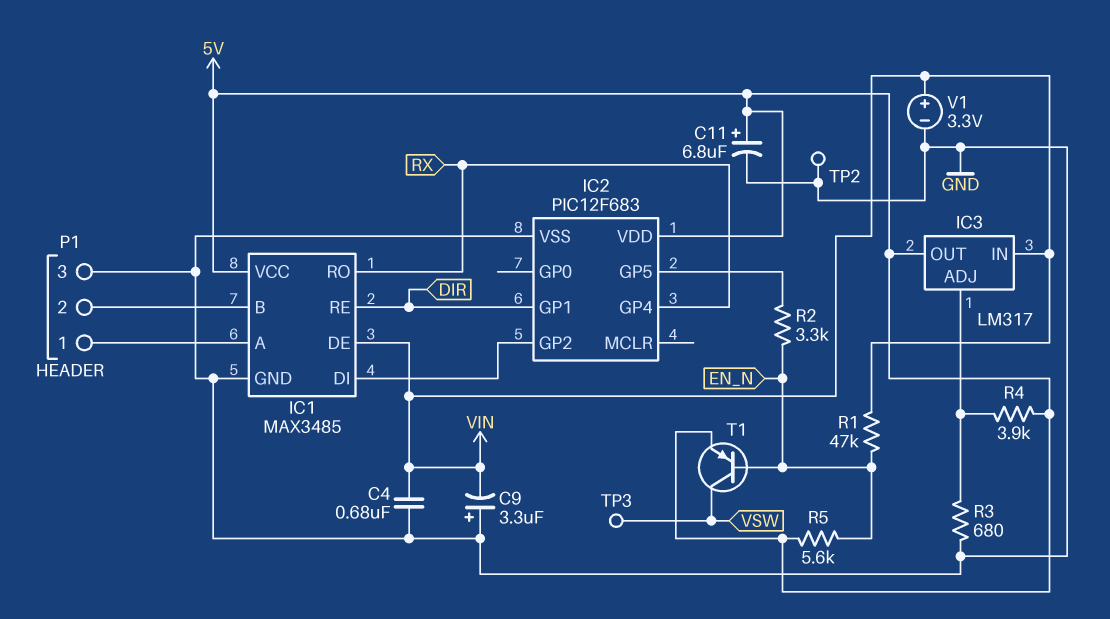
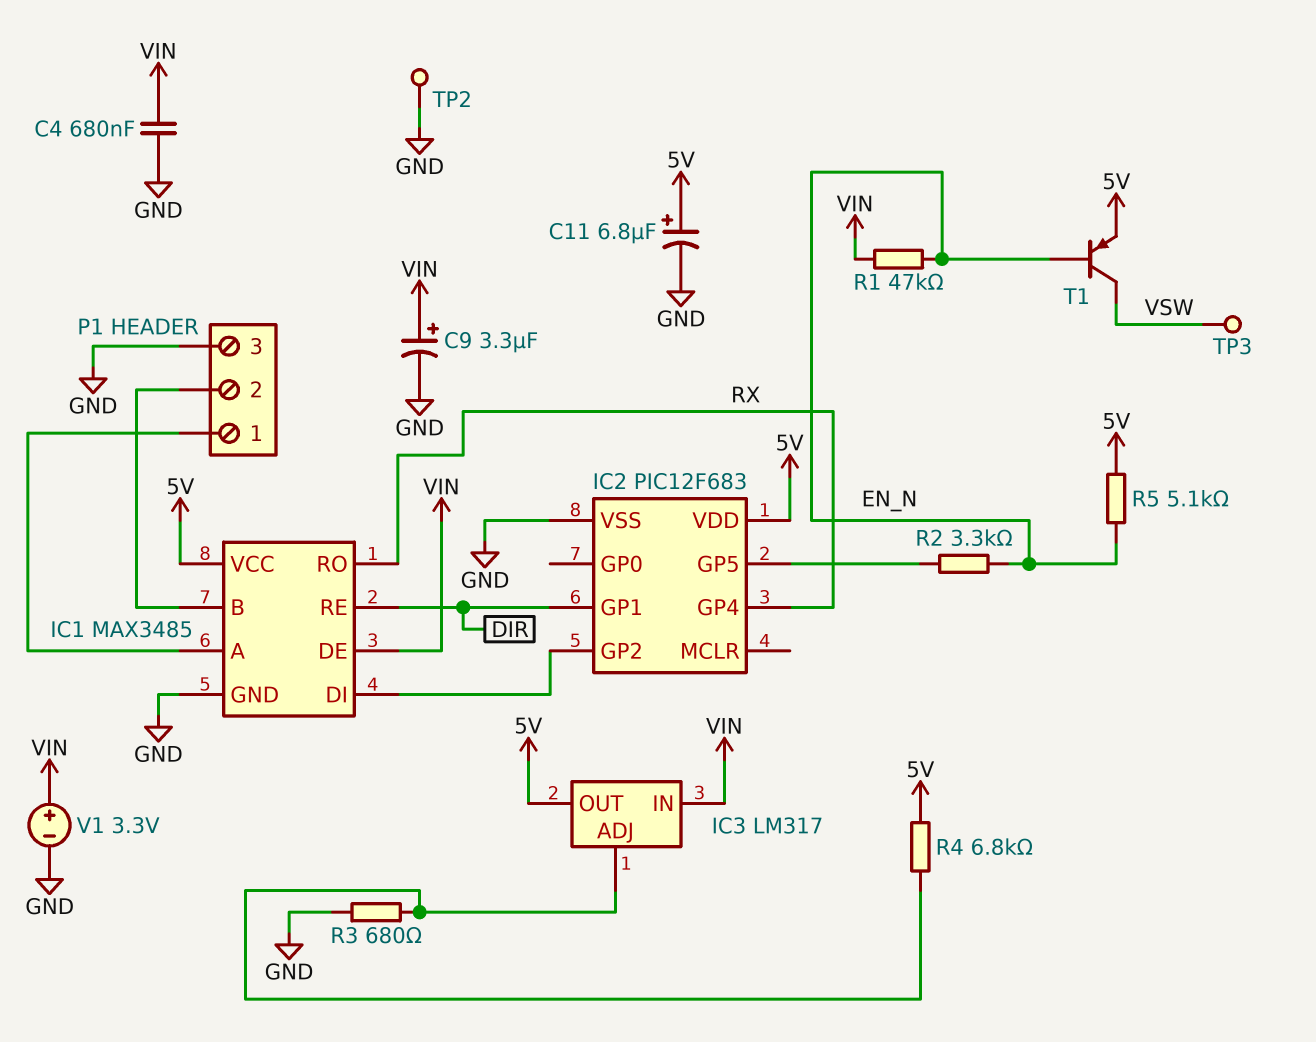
C9: 3.3uF (plus GND, minus VIN) -> 3.3uF (plus VIN, minus GND)
R4: 3.9k (5V, IC3/ADJ) -> 6.8k (5V, IC3/ADJ)
R5: 5.6k (5V, EN_N) -> 5.1k (5V, EN_N)

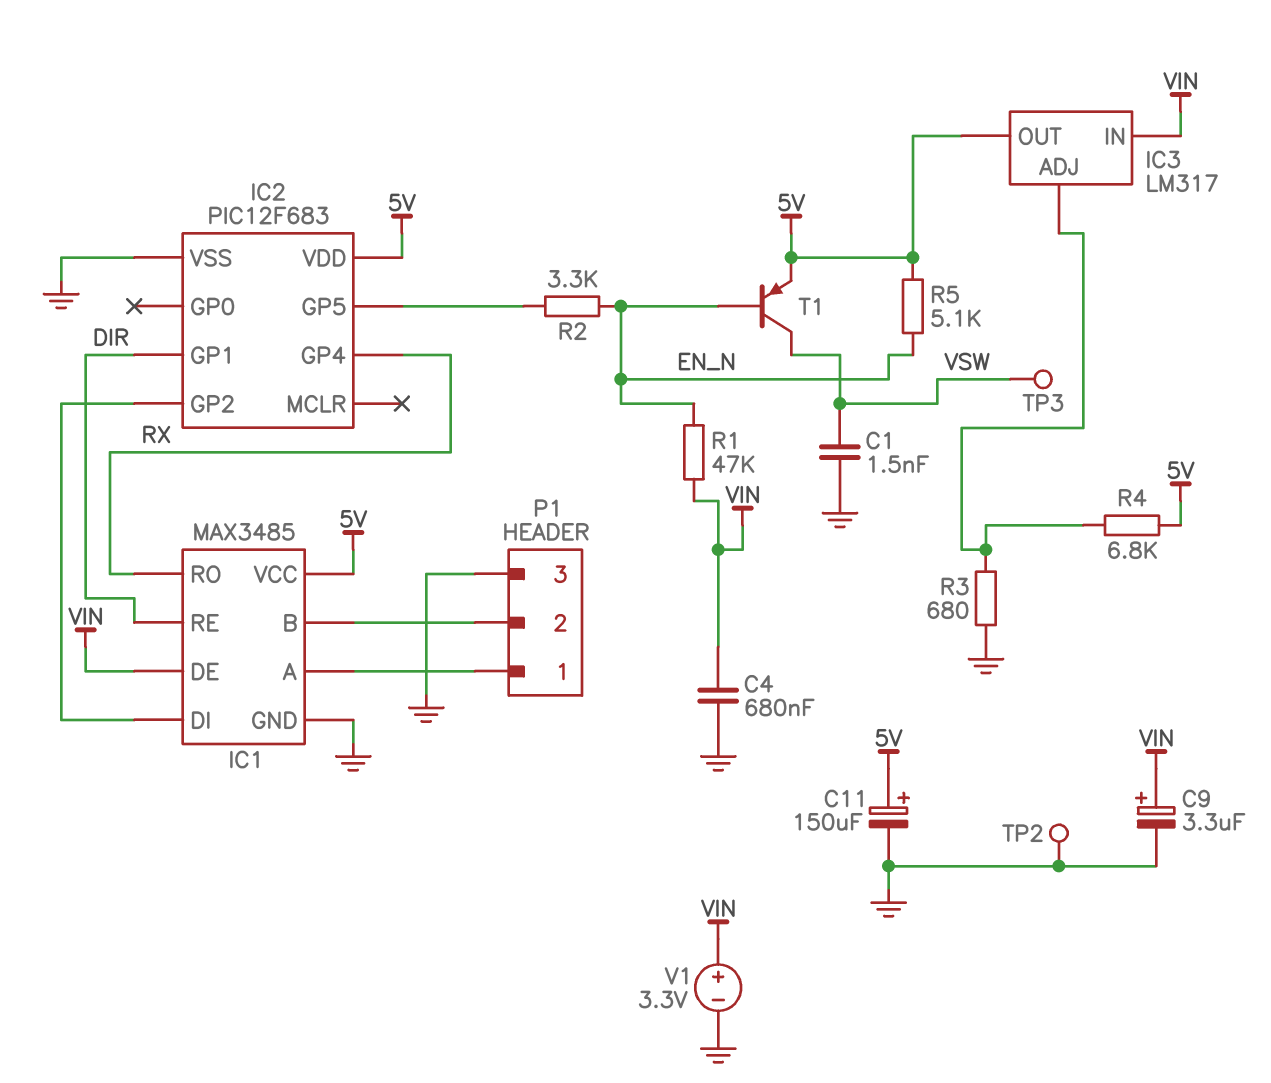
C1: none -> 1.5nF (GND, VSW)
C11: 6.8uF (plus 5V, minus GND) -> 150uF (plus 5V, minus GND)

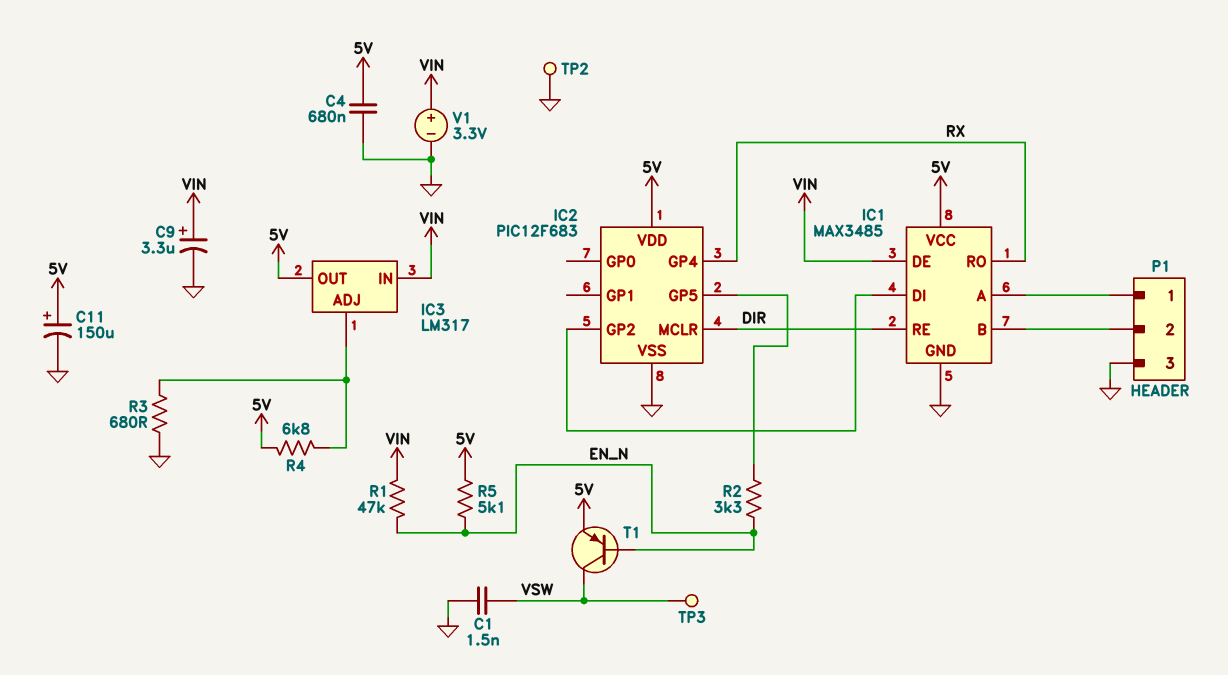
C4: 680nF (GND, VIN) -> 680nF (5V, GND)
IC2 pin GP1: DIR -> none
IC2 pin MCLR: none -> DIR

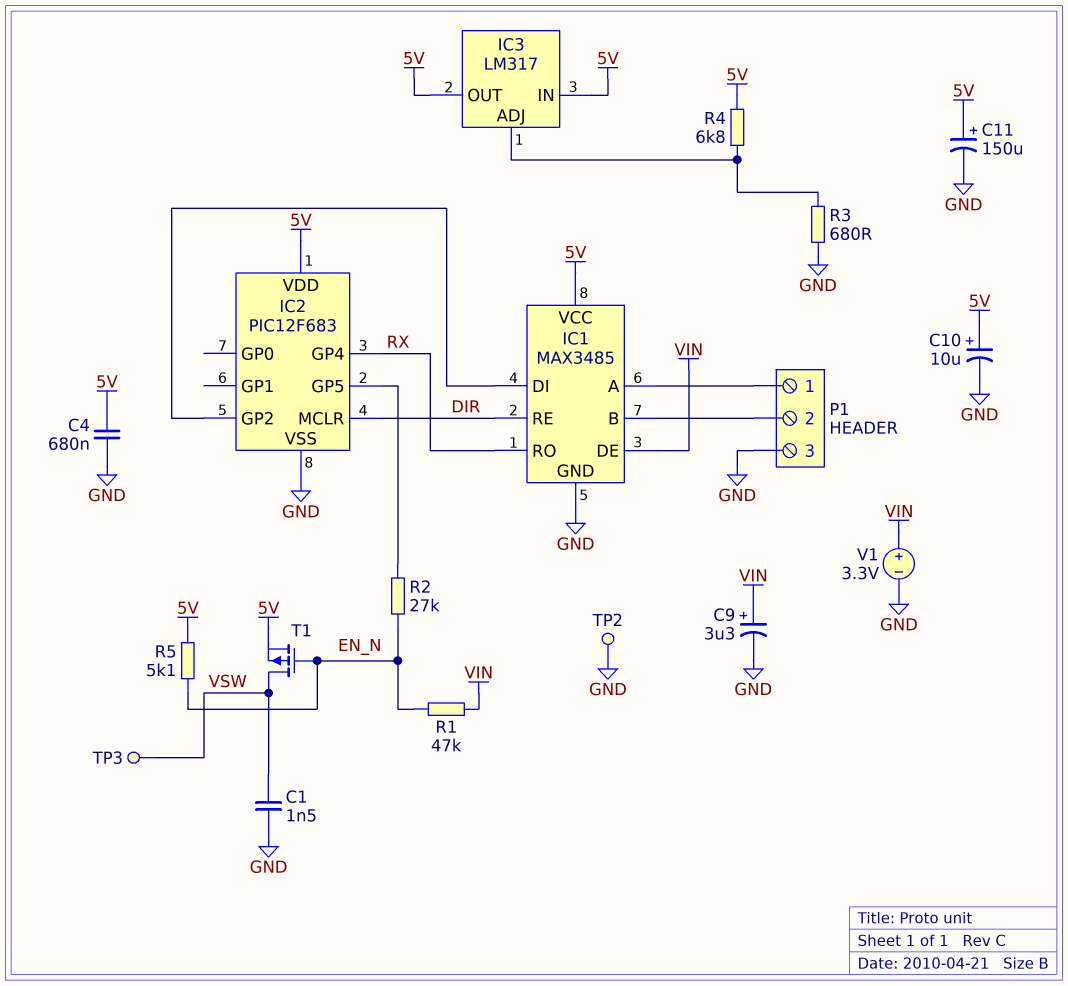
C10: none -> 10uF (plus 5V, minus GND)
IC3 pin IN: VIN -> 5V
R2: 3.3k (EN_N, IC2/GP5) -> 27k (EN_N, IC2/GP5)
T1: PNP (B EN_N, C VSW, E 5V) -> PMOS (G EN_N, D VSW, S 5V)

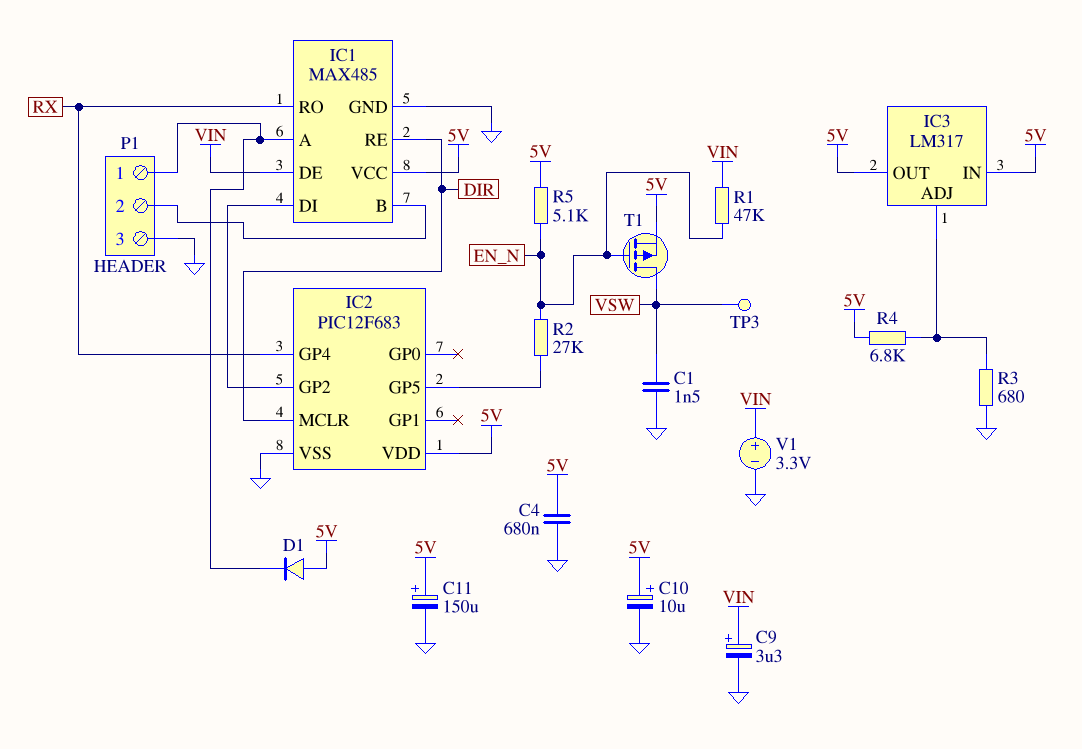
D1: none -> diode (A 5V, K IC1/A)
IC1: MAX3485 -> MAX485
TP2: test point (GND) -> none

